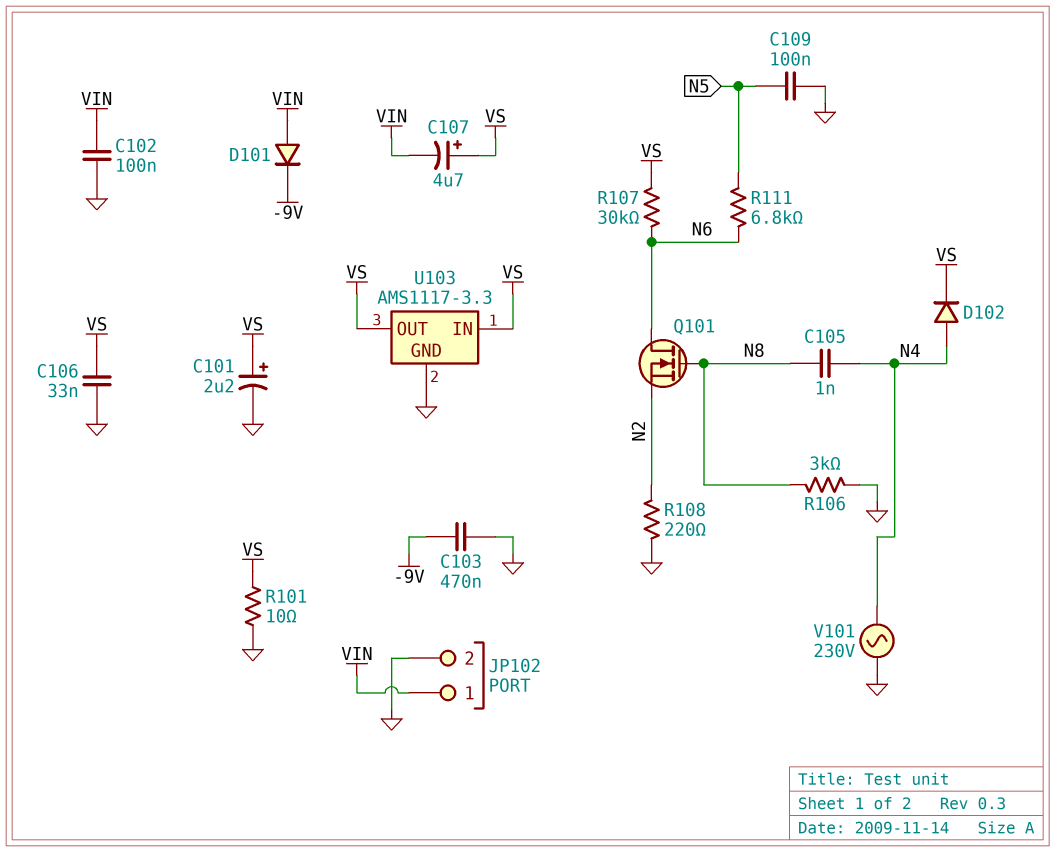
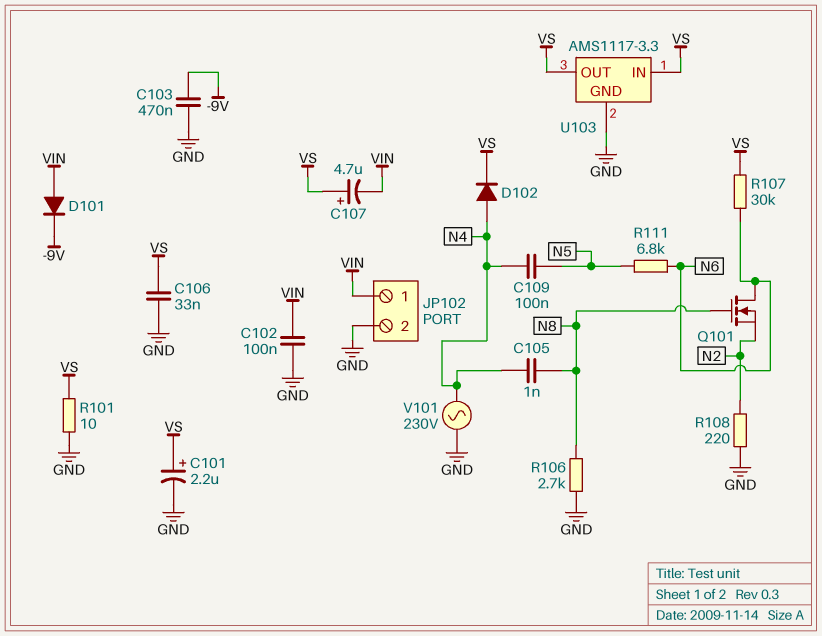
C109: 100nF (GND, N5) -> 100nF (N4, N5)
R106: 3k (GND, N8) -> 2.7k (GND, N8)

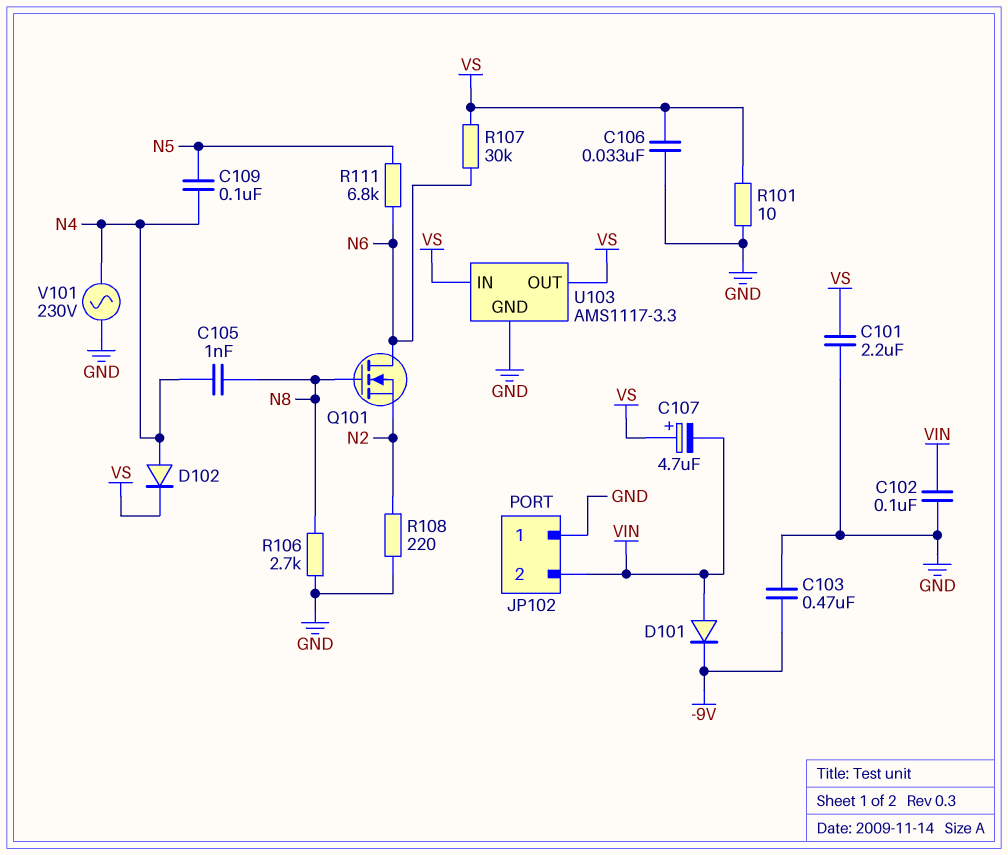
C101: 2.2uF (plus VS, minus GND) -> 2.2uF (GND, VS)
JP102 pin 1: VIN -> GND
JP102 pin 2: GND -> VIN

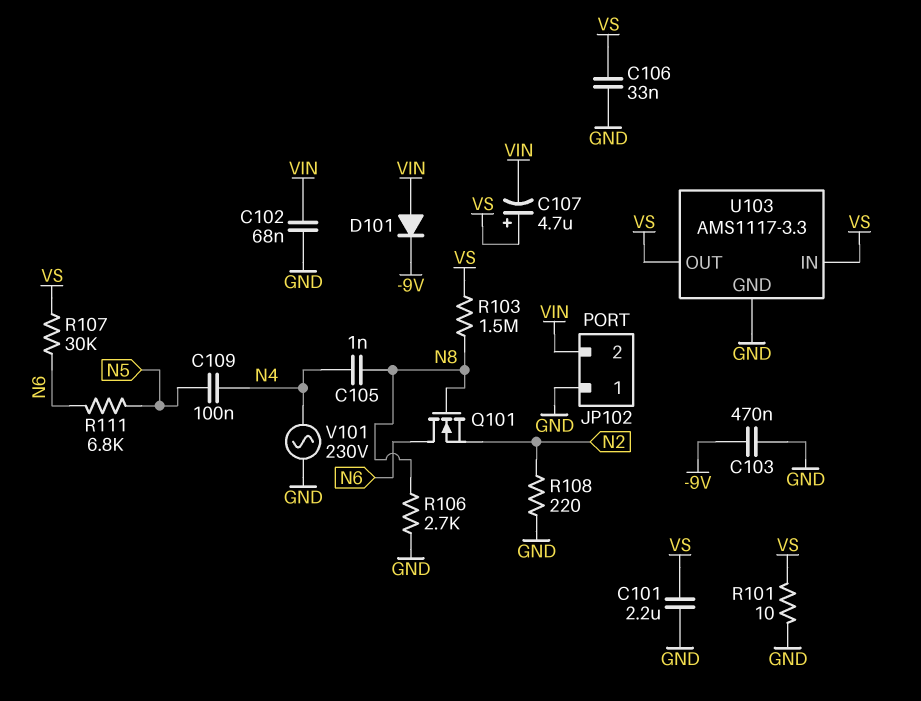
C102: 100nF (GND, VIN) -> 68nF (GND, VIN)
D102: diode (A N4, K VS) -> none
R103: none -> 1.5M (N8, VS)

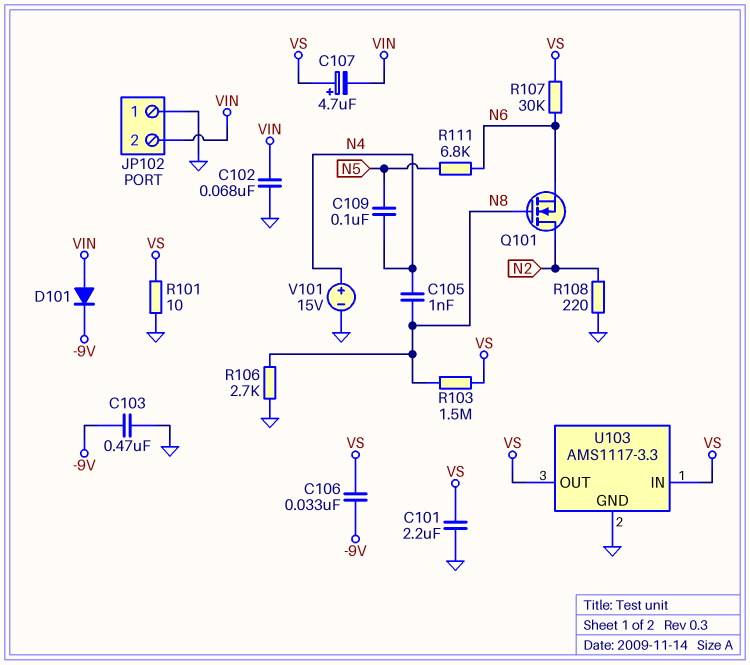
C106: 33nF (GND, VS) -> 33nF (-9V, VS)
Q101: NMOS (G N8, D N6, S N2) -> NMOS (G N8, D N2, S N6)
V101: AC 230V (GND, N4) -> 15V (plus N4, minus GND)

